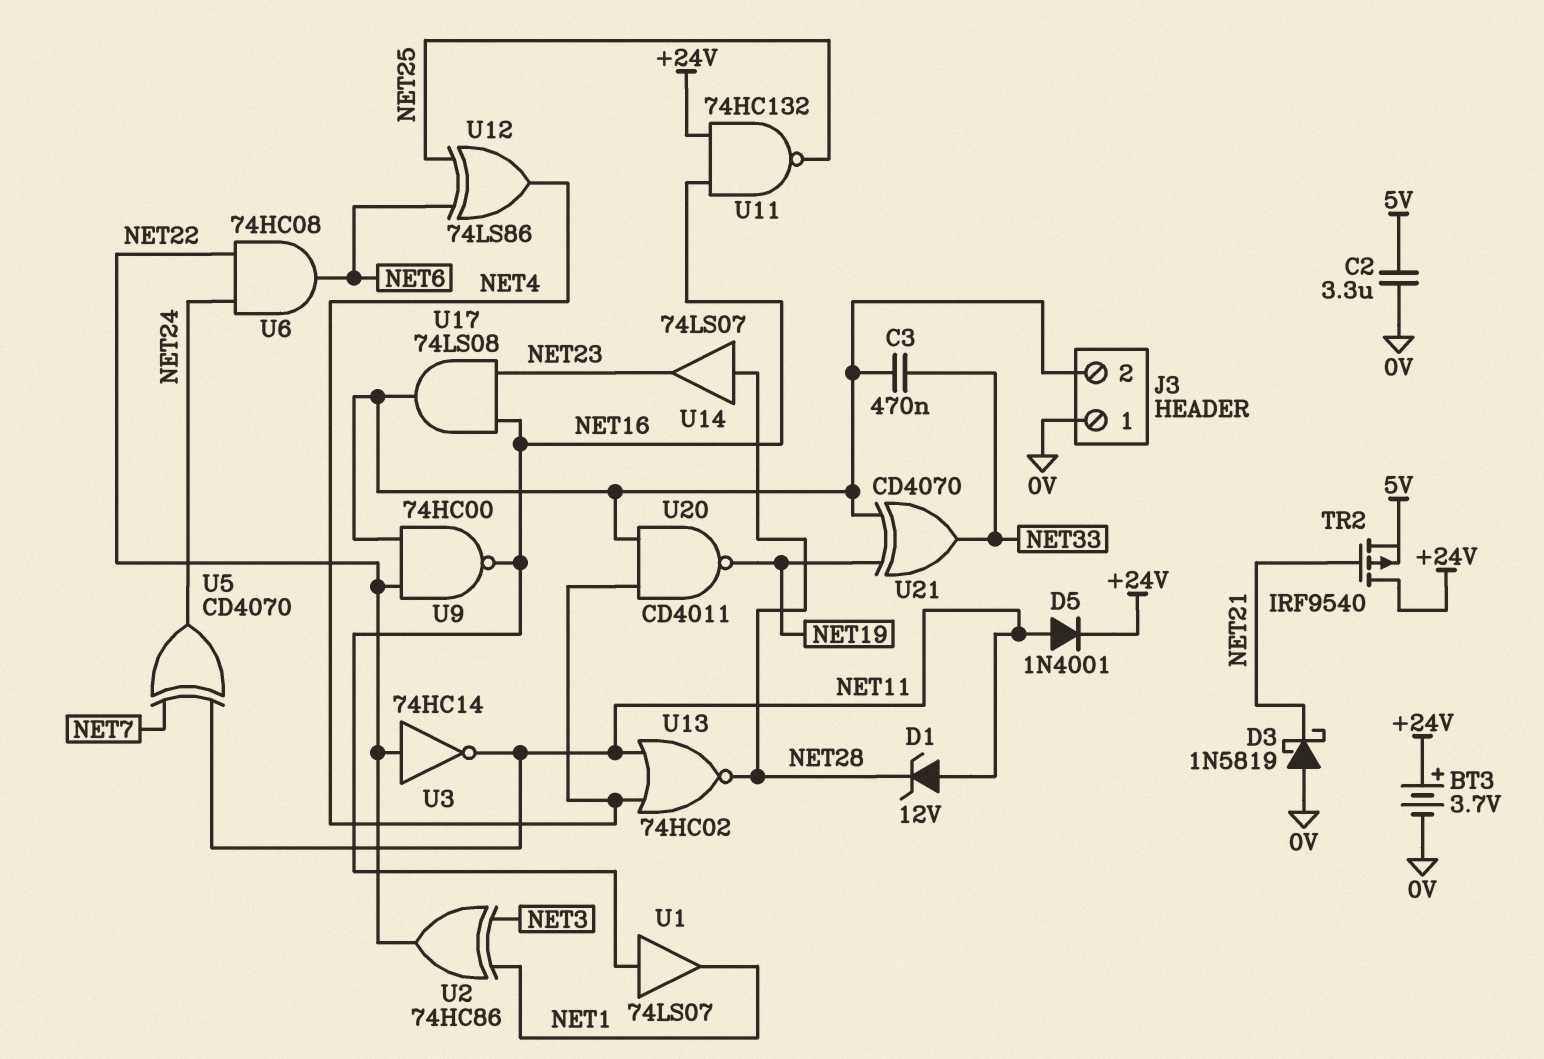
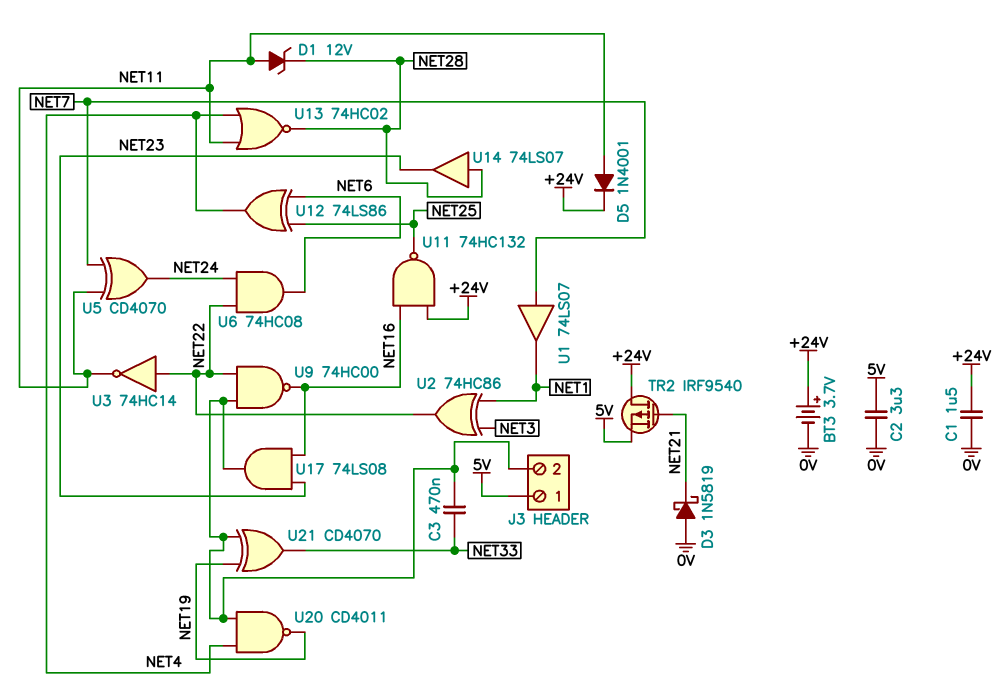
C1: none -> 1.5uF (+24V, 0V)
J3 pin 1: 0V -> 5V
U1: buffer 74LS07 (in NET16, out NET1) -> buffer 74LS07 (in NET7, out NET1)

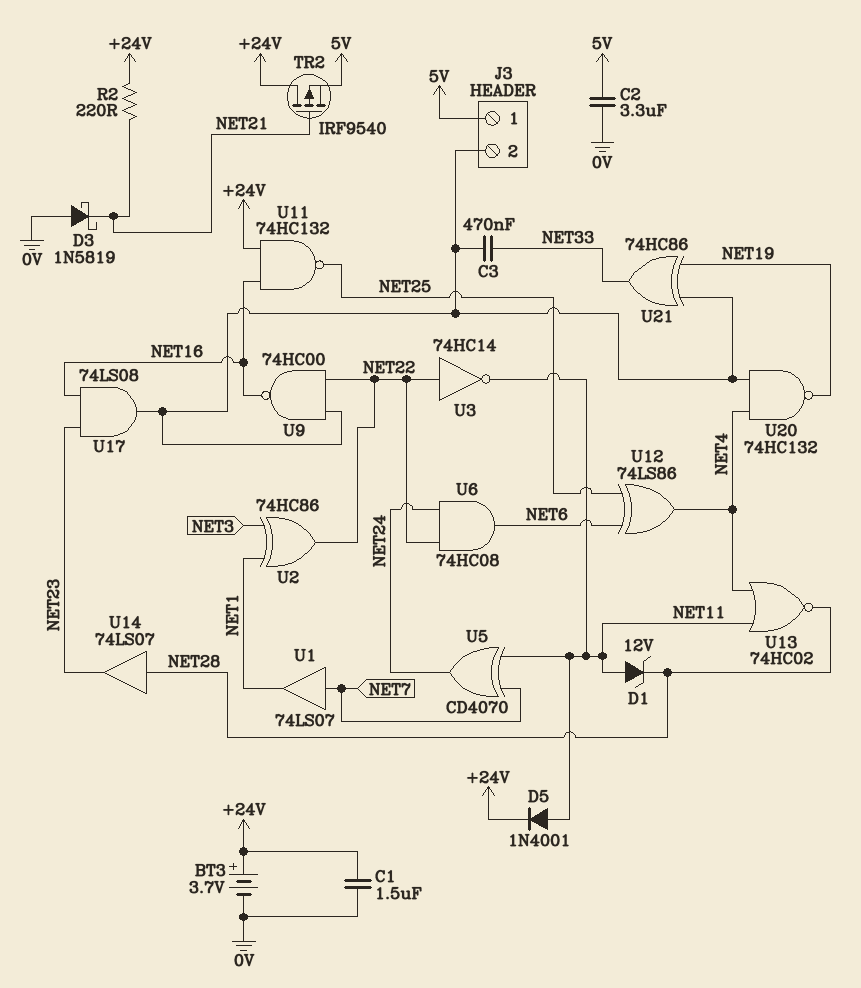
R2: none -> 220 (+24V, NET21)
U20: NAND CD4011 (in J3/2, in NET4, out NET19) -> NAND 74HC132 (in J3/2, in NET4, out NET19)
U21: XOR CD4070 (in J3/2, in NET19, out NET33) -> XOR 74HC86 (in J3/2, in NET19, out NET33)

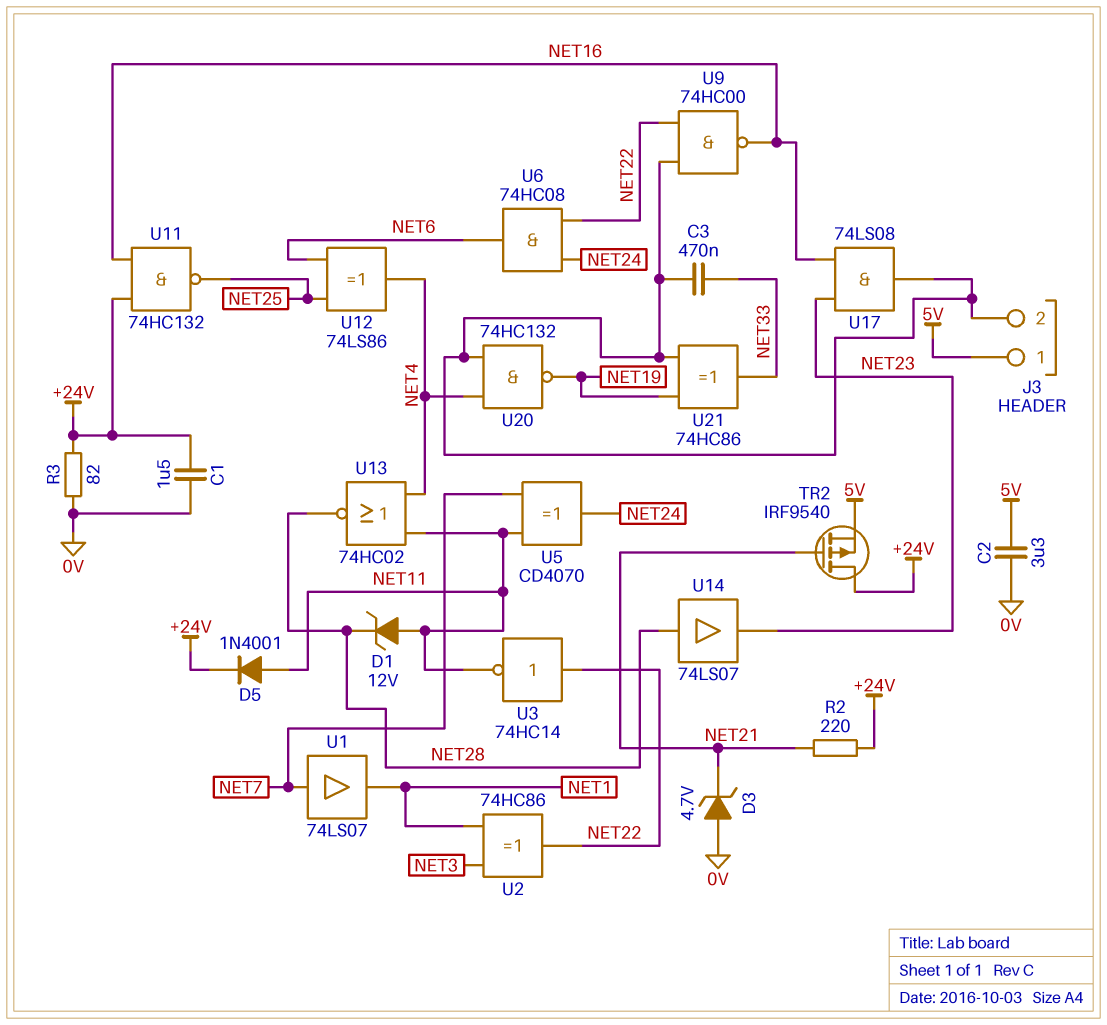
BT3: 3.7V (plus +24V, minus 0V) -> none
D3: schottky 1N5819 (A 0V, K NET21) -> zener 4.7V (A 0V, K NET21)
R3: none -> 82 (+24V, 0V)

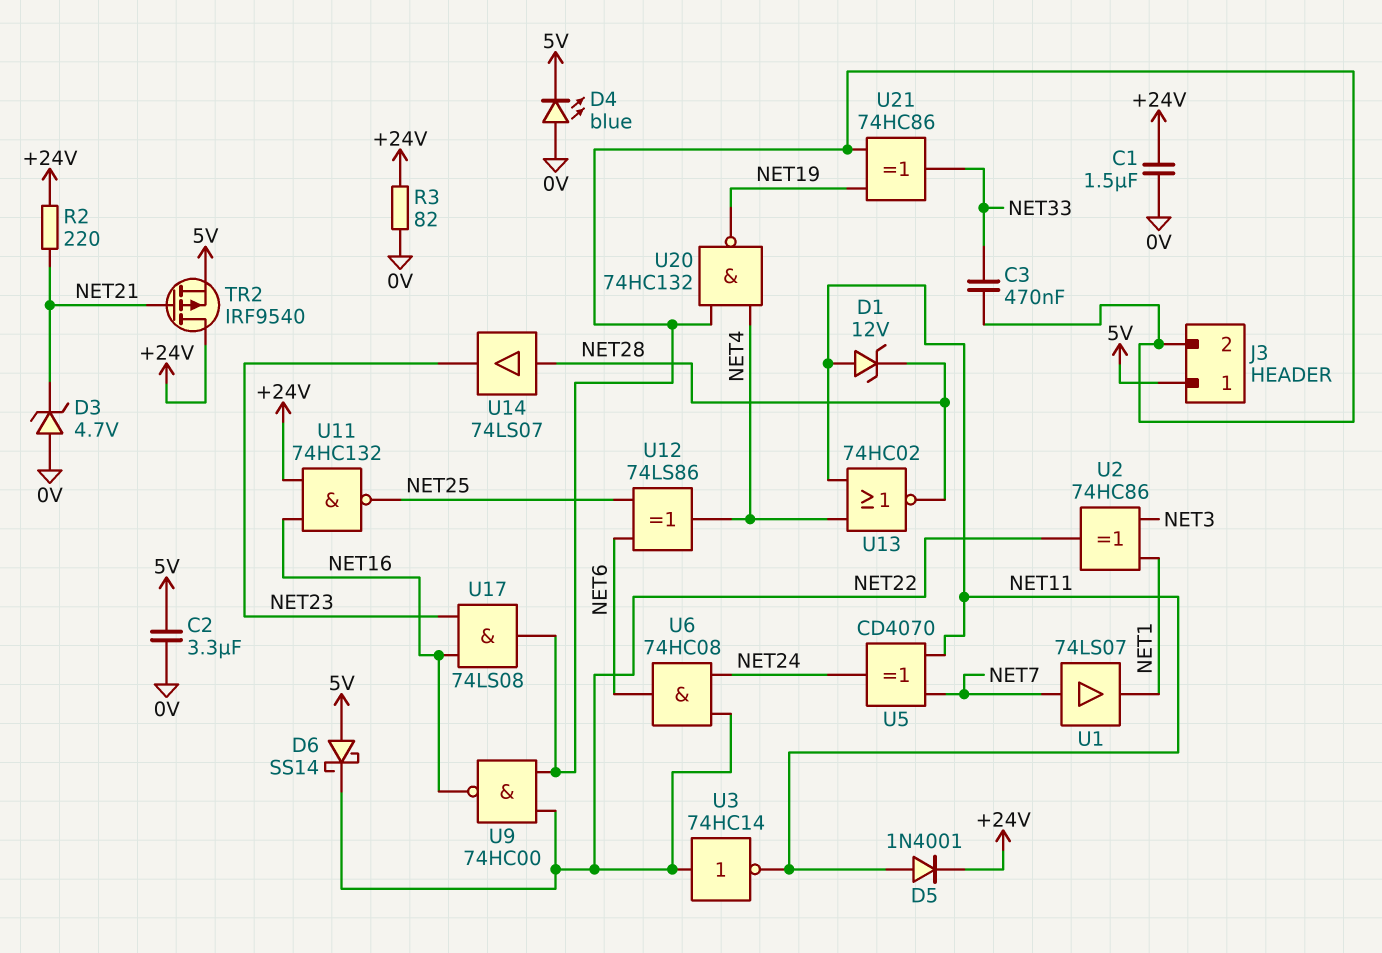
D4: none -> LED blue (A 0V, K 5V)
D6: none -> schottky SS14 (A 5V, K NET22)

